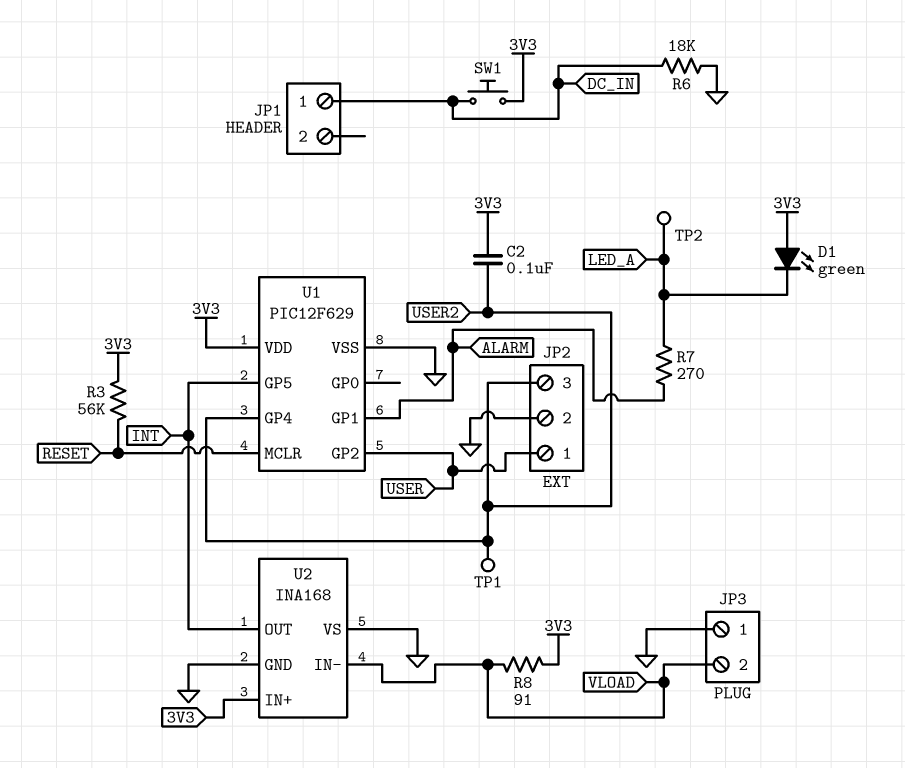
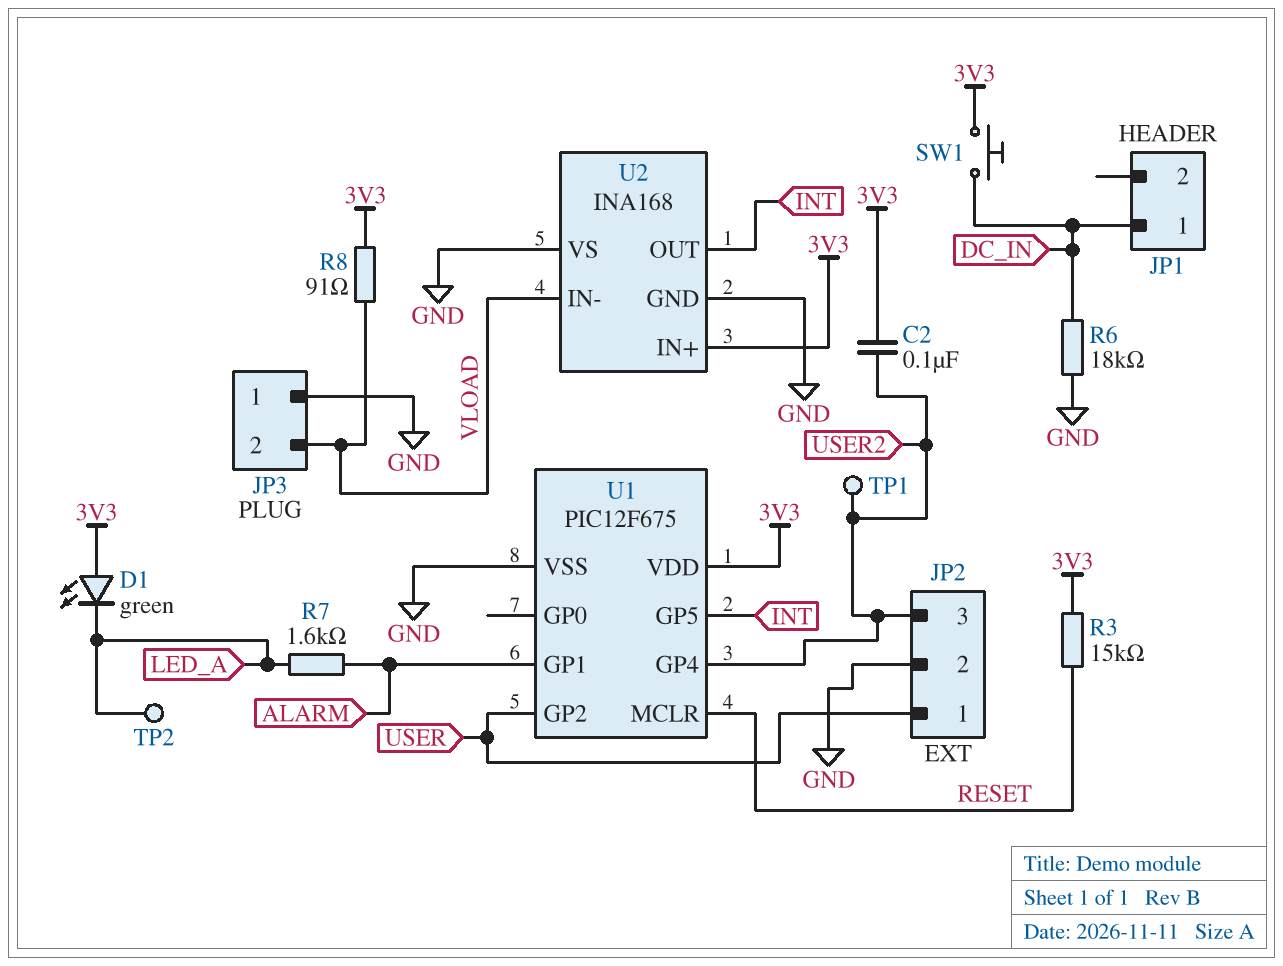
R3: 56k (3V3, RESET) -> 15k (3V3, RESET)
R7: 270 (ALARM, LED_A) -> 1.6k (ALARM, LED_A)
U1: PIC12F629 -> PIC12F675

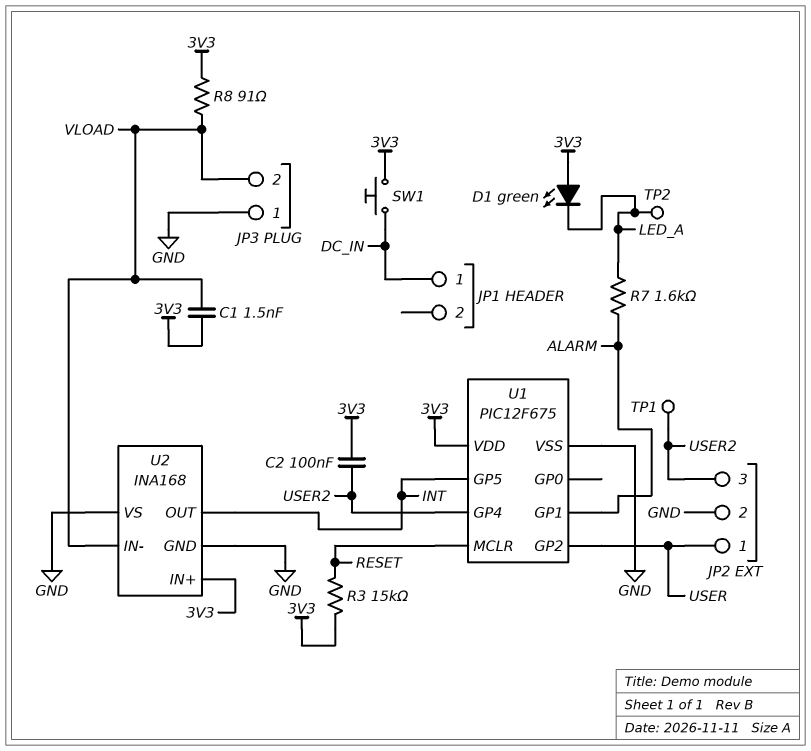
C1: none -> 1.5nF (3V3, VLOAD)
R6: 18k (DC_IN, GND) -> none

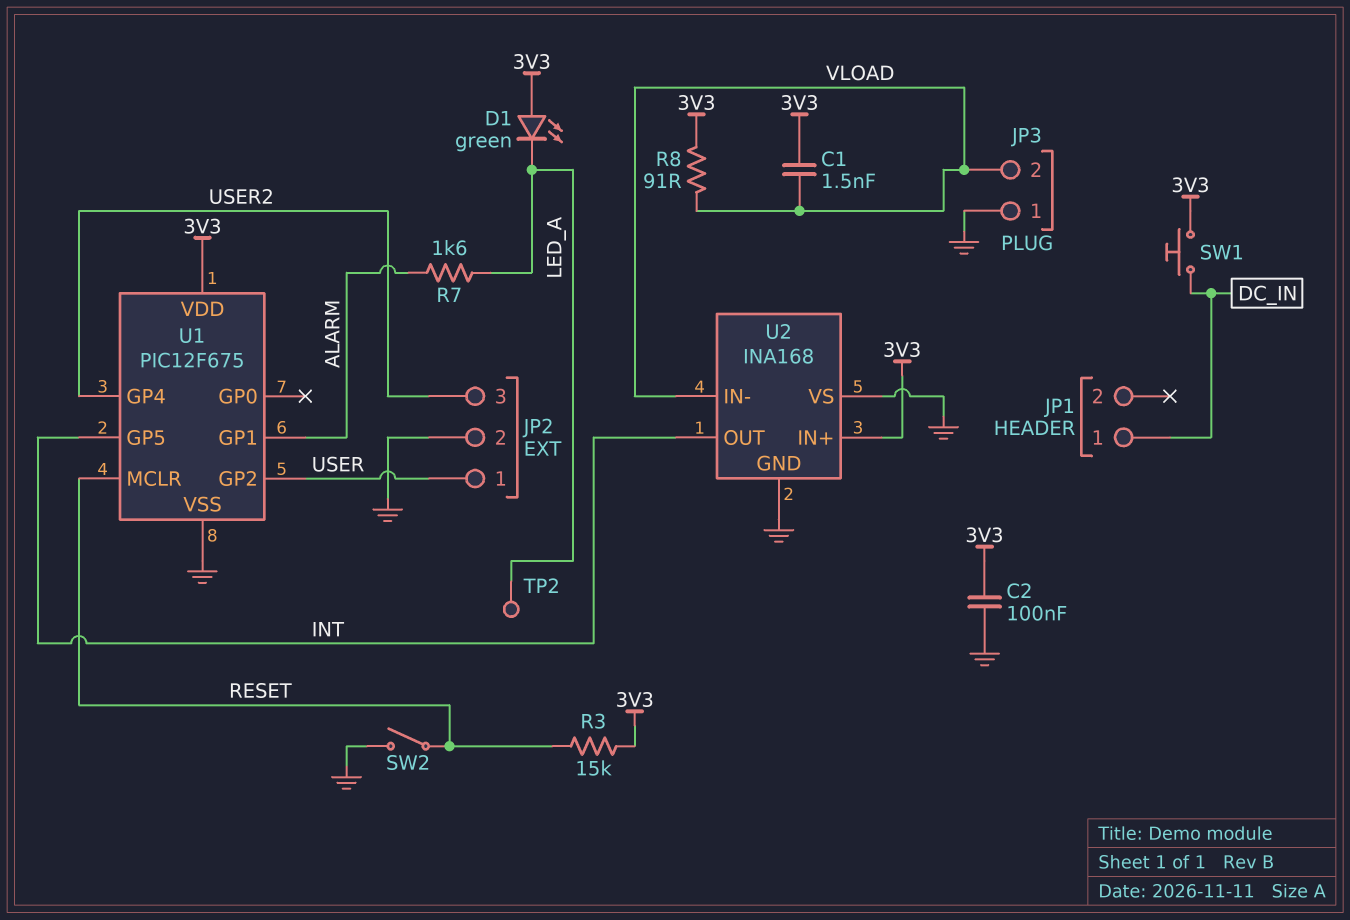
C2: 100nF (3V3, USER2) -> 100nF (3V3, GND)
SW2: none -> switch (GND, RESET)
TP1: test point (USER2) -> none

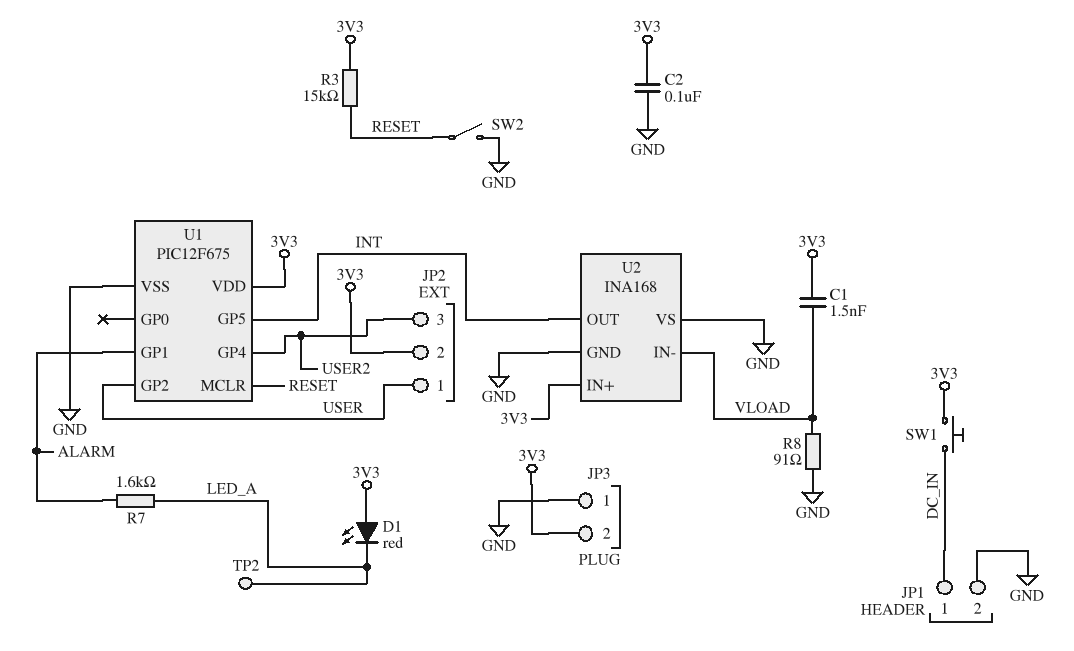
D1: LED green (A 3V3, K LED_A) -> LED red (A 3V3, K LED_A)
JP1 pin 2: none -> GND
JP2 pin 2: GND -> 3V3
JP3 pin 2: VLOAD -> 3V3
R8: 91 (3V3, VLOAD) -> 91 (GND, VLOAD)

